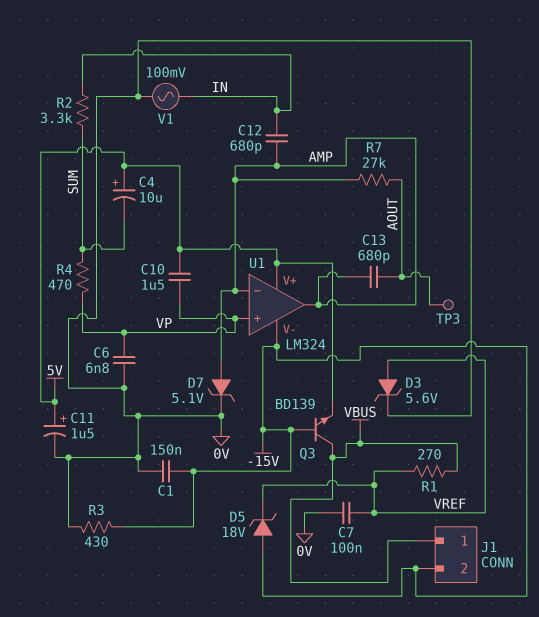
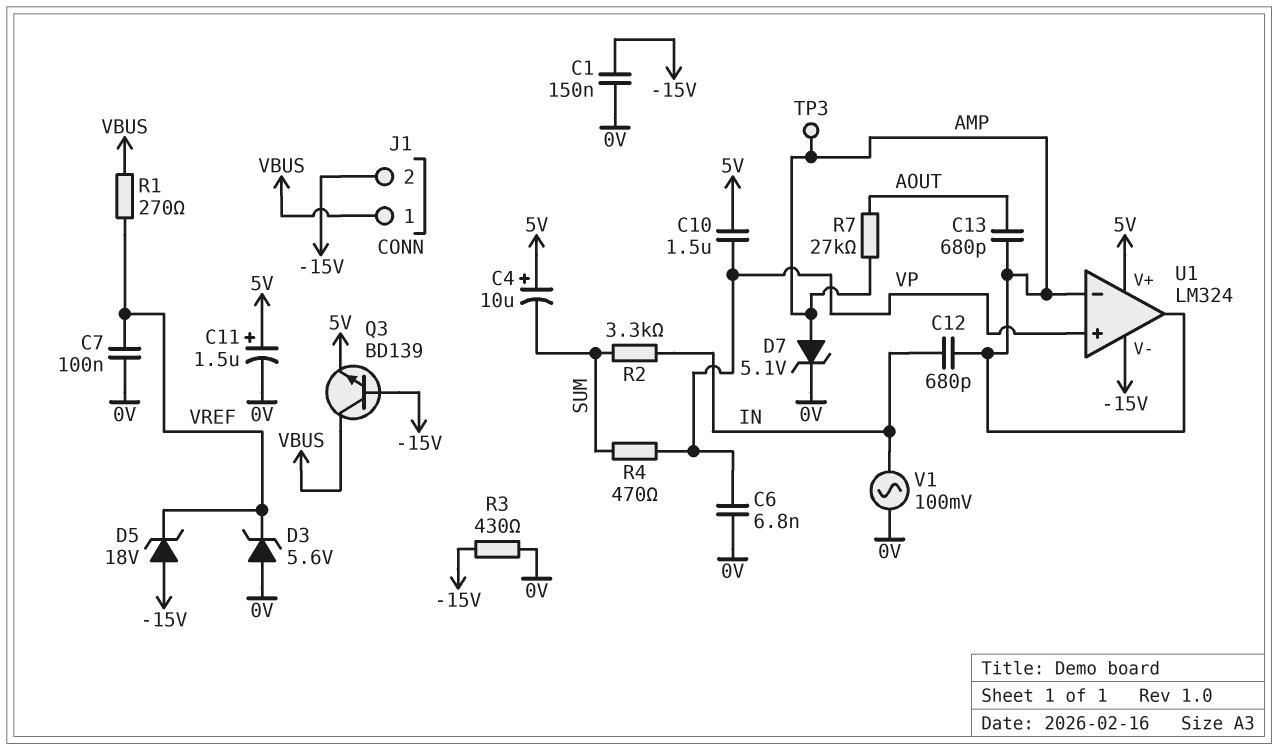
D3: zener 5.6V (A VREF, K 0V) -> zener 5.6V (A 0V, K VREF)
TP3: test point (AOUT) -> test point (AMP)

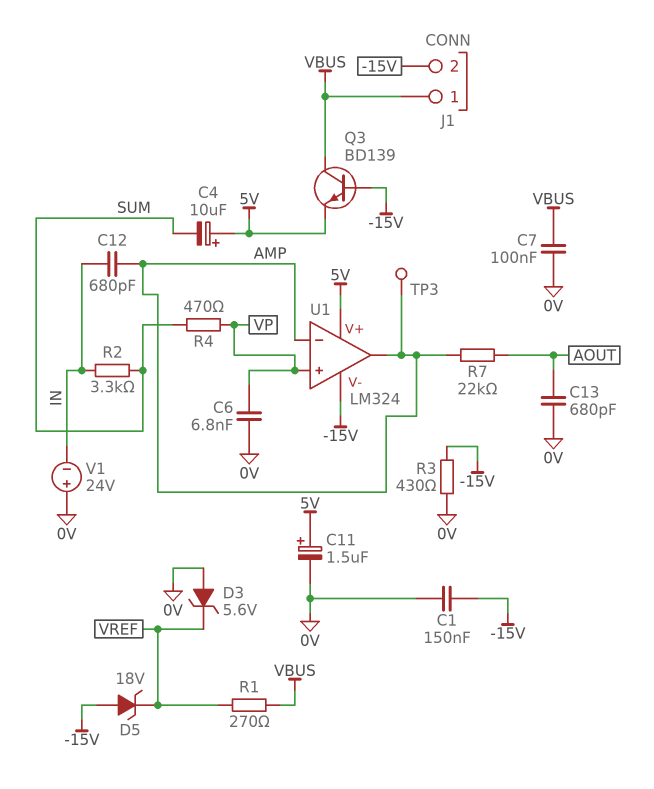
C7: 100nF (0V, VREF) -> 100nF (0V, VBUS)
C10: 1.5uF (5V, VP) -> none
C13: 680pF (AMP, AOUT) -> 680pF (0V, AOUT)
D7: zener 5.1V (A AMP, K 0V) -> none
R7: 27k (AMP, AOUT) -> 22k (AMP, AOUT)
V1: AC 100mV (0V, IN) -> 24V (plus 0V, minus IN)

